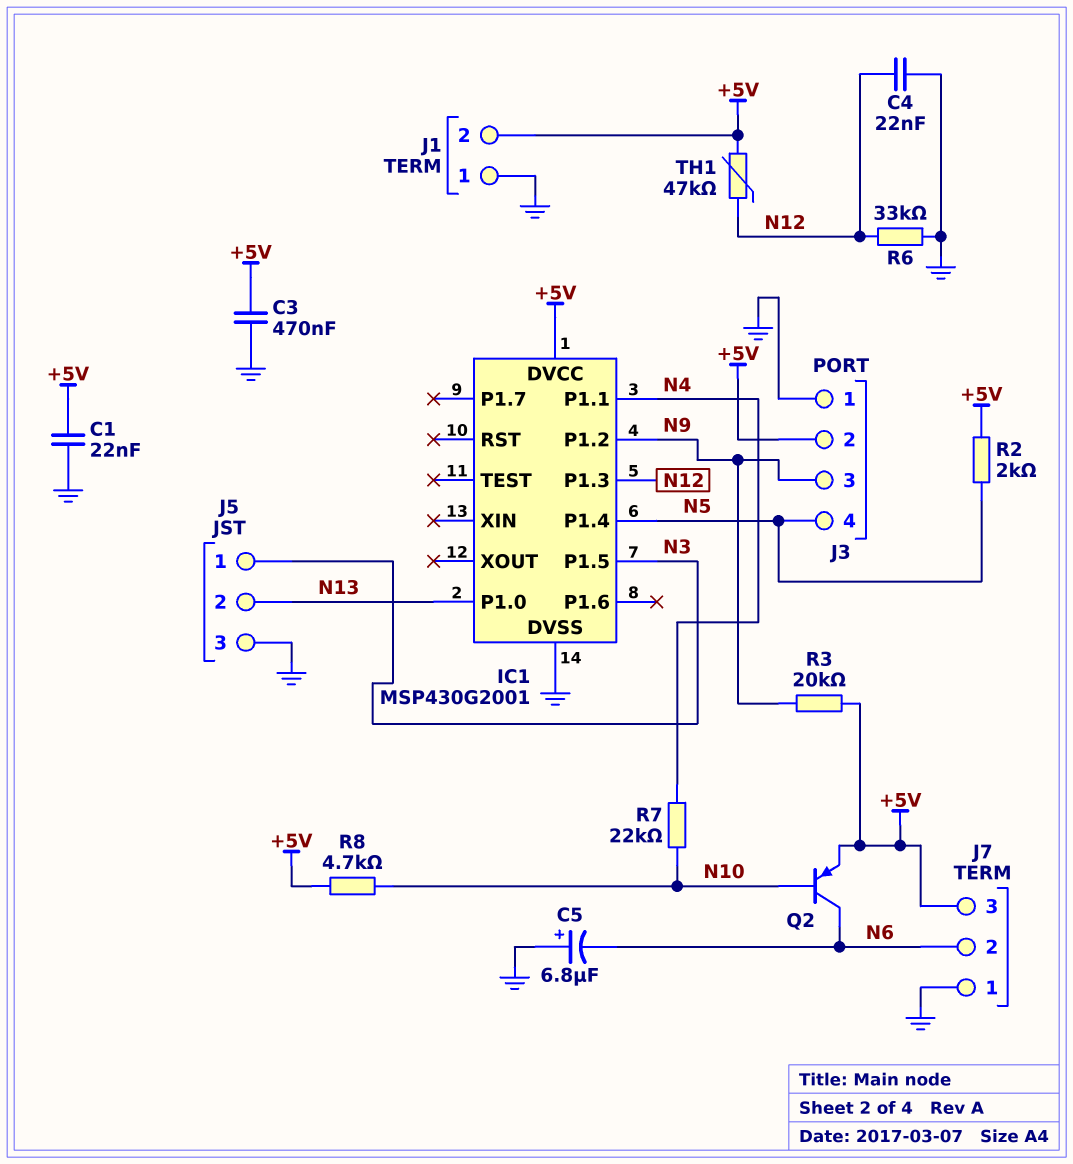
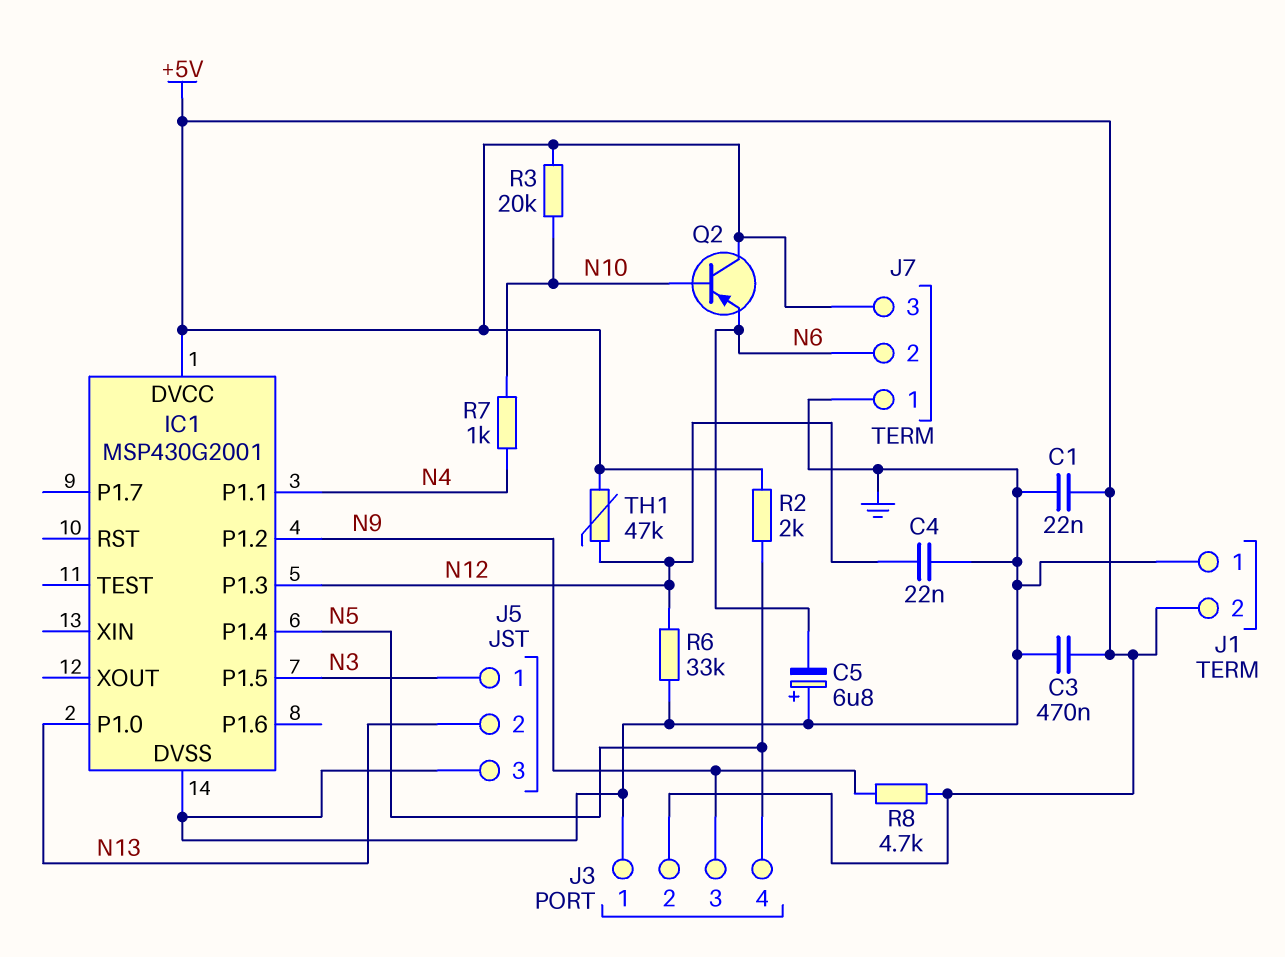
Q2: PNP (B N10, C N6, E +5V) -> PNP (B N10, C +5V, E N6)
R3: 20k (+5V, N9) -> 20k (+5V, N10)
R7: 22k (N4, N10) -> 1k (N4, N10)
R8: 4.7k (+5V, N10) -> 4.7k (+5V, N9)

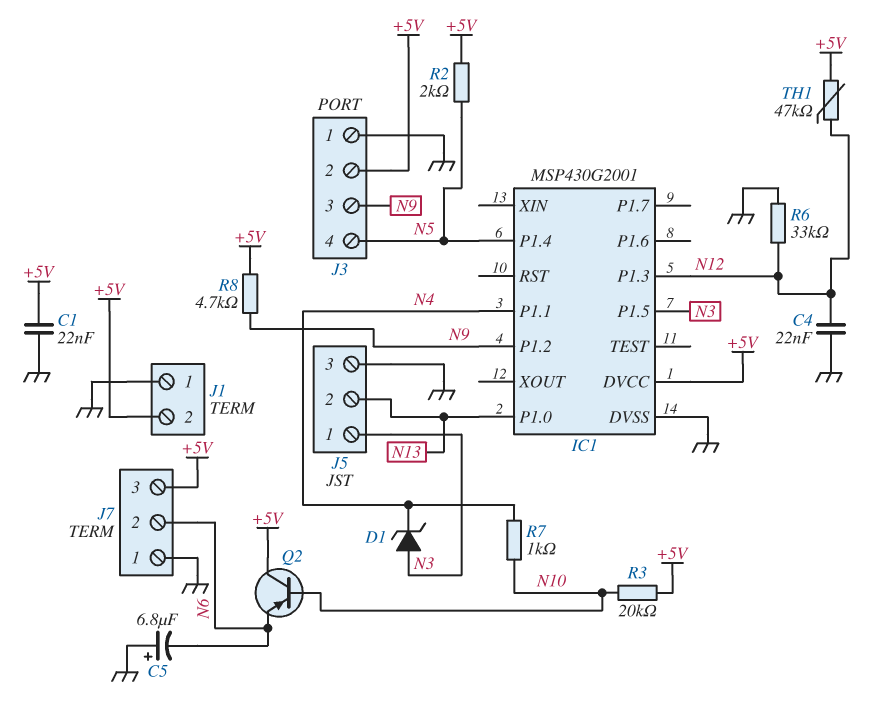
C3: 470nF (+5V, GND) -> none
D1: none -> zener (A N3, K N4)

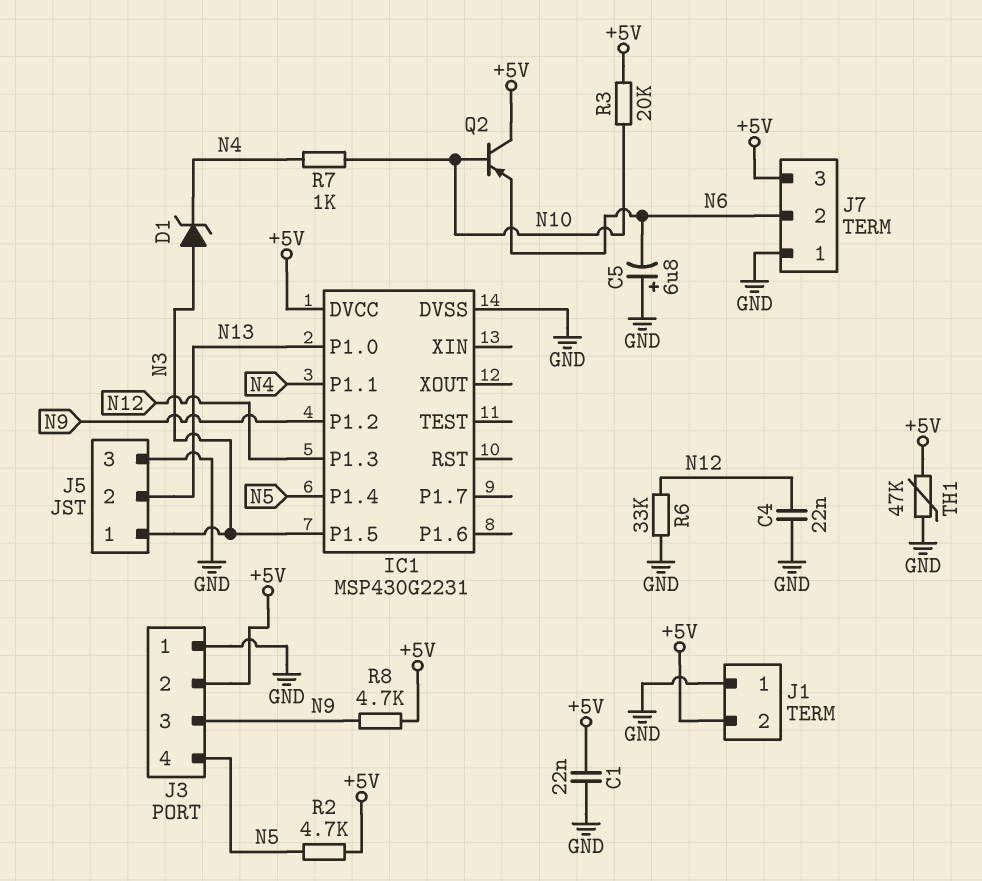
IC1: MSP430G2001 -> MSP430G2231
R2: 2k (+5V, N5) -> 4.7k (+5V, N5)
TH1: 47k (+5V, N12) -> 47k (+5V, GND)

